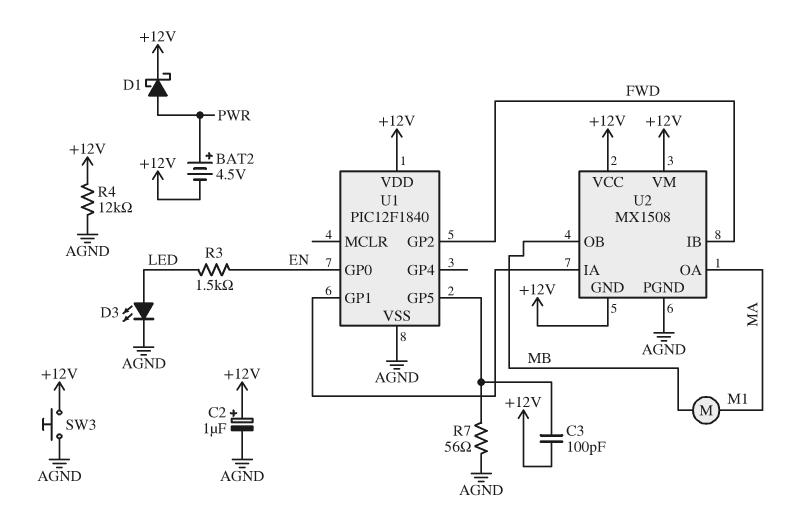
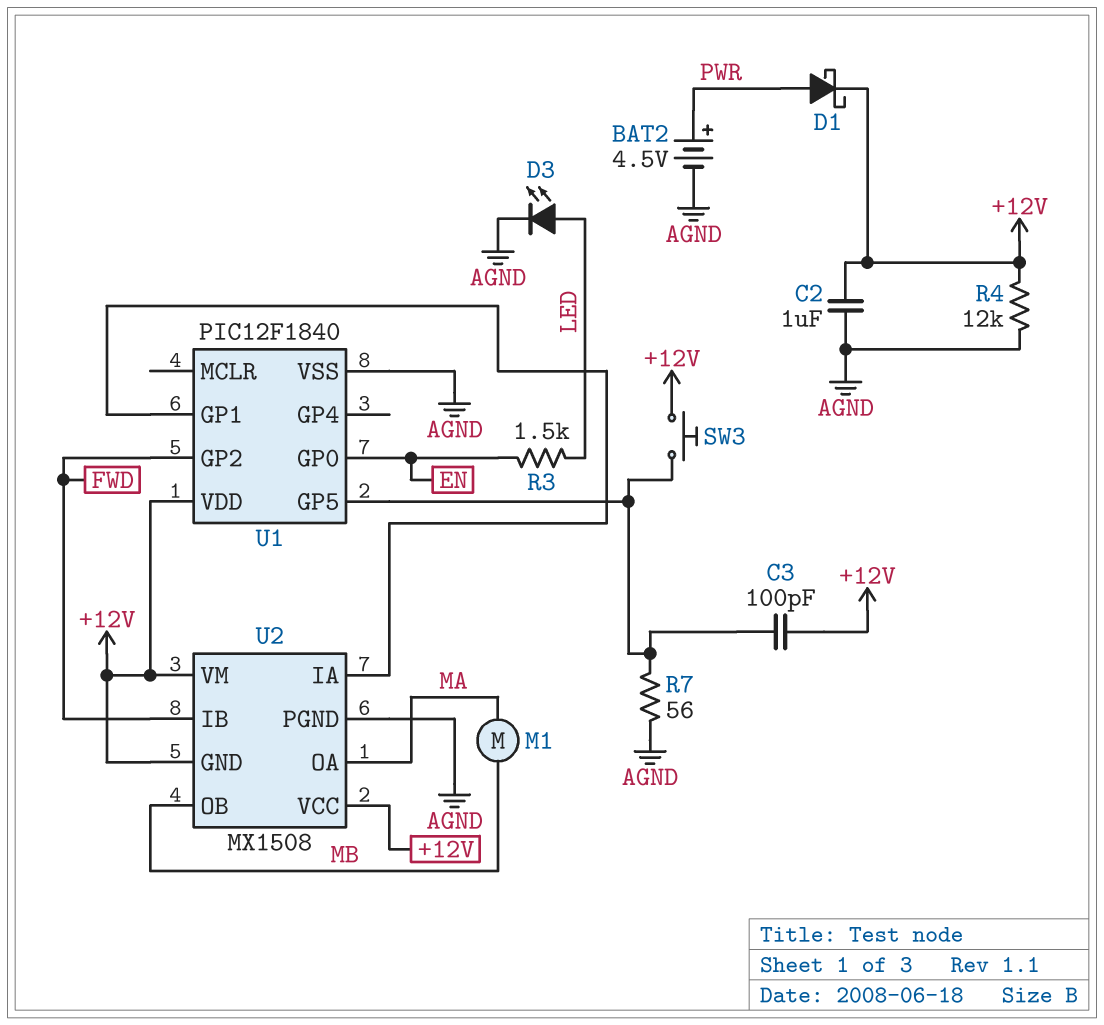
BAT2: 4.5V (plus PWR, minus +12V) -> 4.5V (plus PWR, minus AGND)
C2: 1uF (plus +12V, minus AGND) -> 1uF (+12V, AGND)
SW3: button (+12V, AGND) -> button (+12V, U1/GP5)

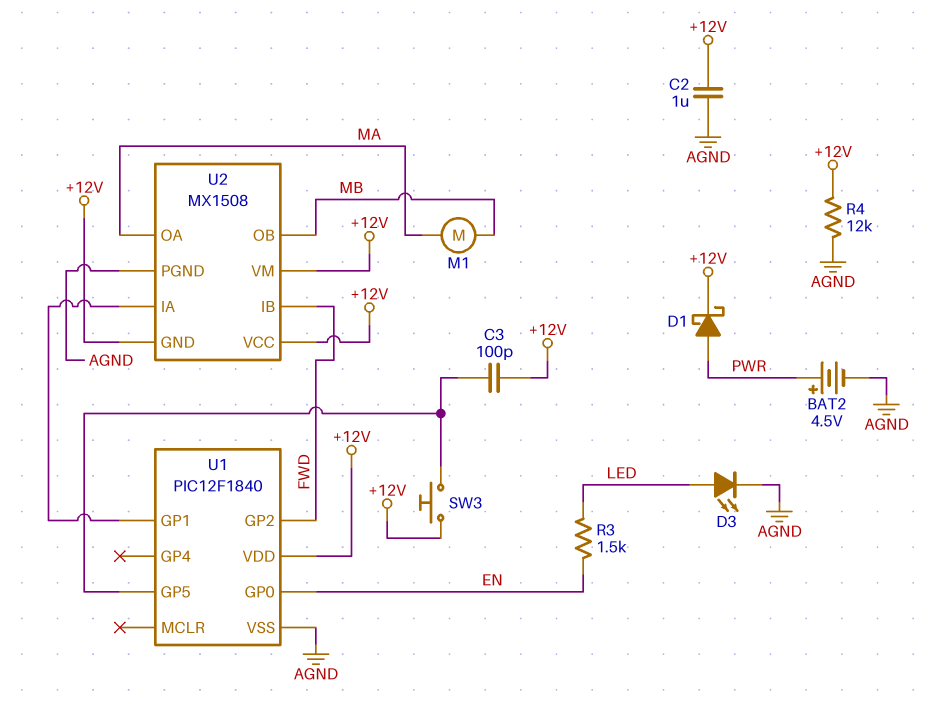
R7: 56 (AGND, U1/GP5) -> none

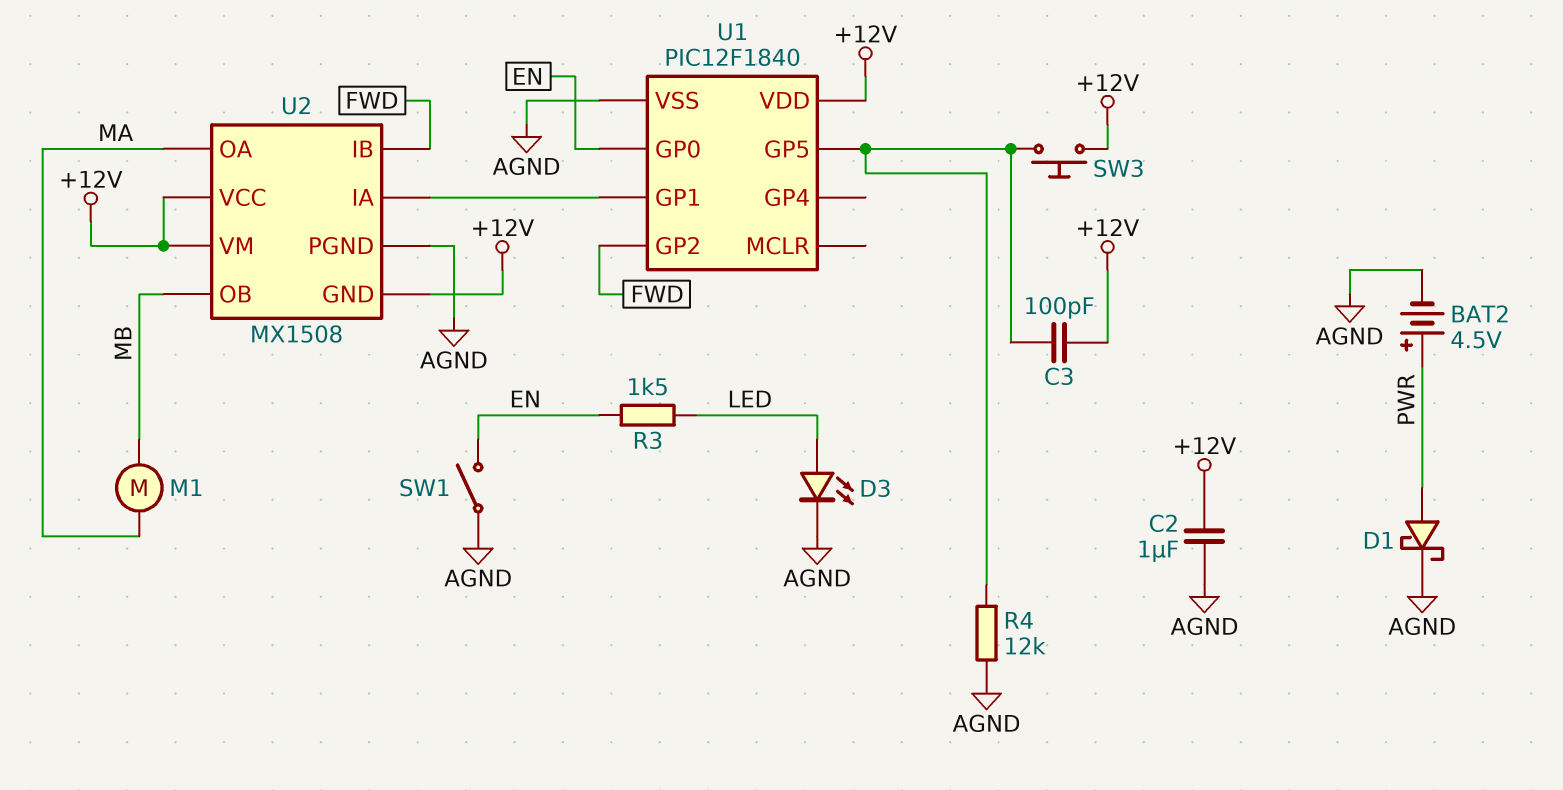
D1: schottky (A PWR, K +12V) -> schottky (A PWR, K AGND)
R4: 12k (+12V, AGND) -> 12k (AGND, U1/GP5)
SW1: none -> switch (AGND, EN)

